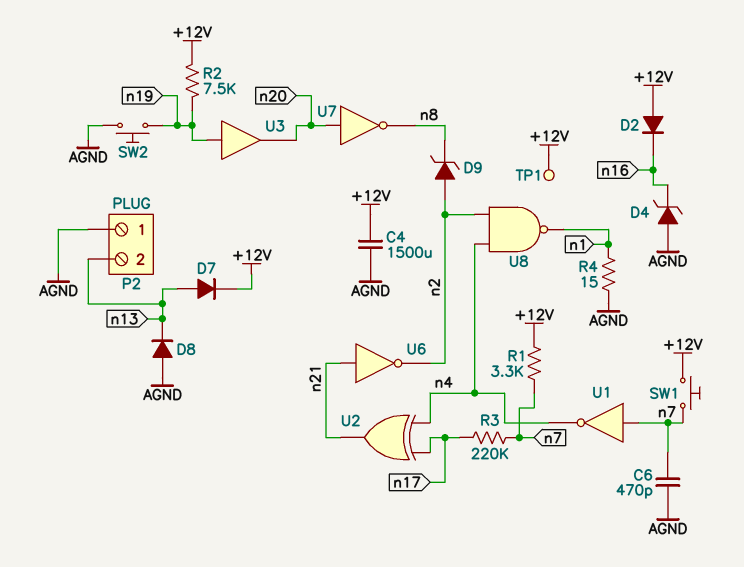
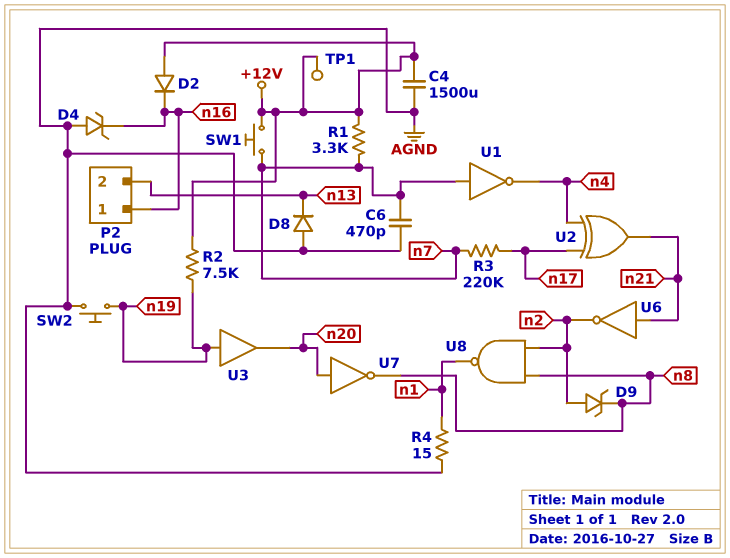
D7: diode (A n13, K +12V) -> none
P2 pin 1: AGND -> n16
U8: NAND (in n2, in n4, out n1) -> NAND (in n2, in n8, out n1)

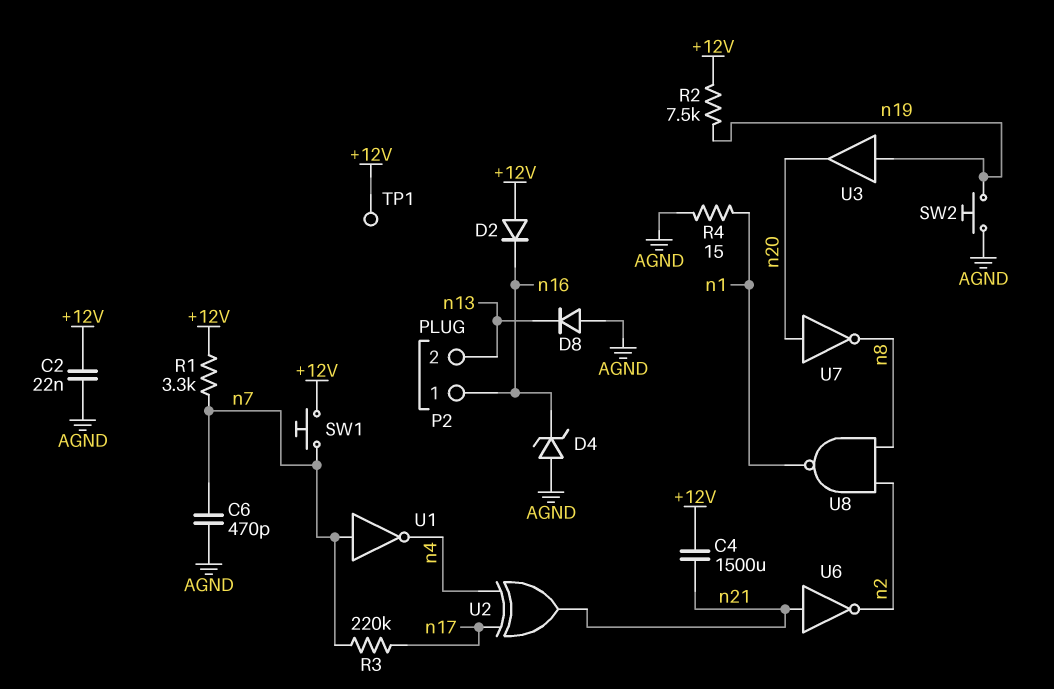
C2: none -> 22nF (+12V, AGND)
C4: 1500uF (+12V, AGND) -> 1500uF (+12V, n21)
D9: zener (A n2, K n8) -> none

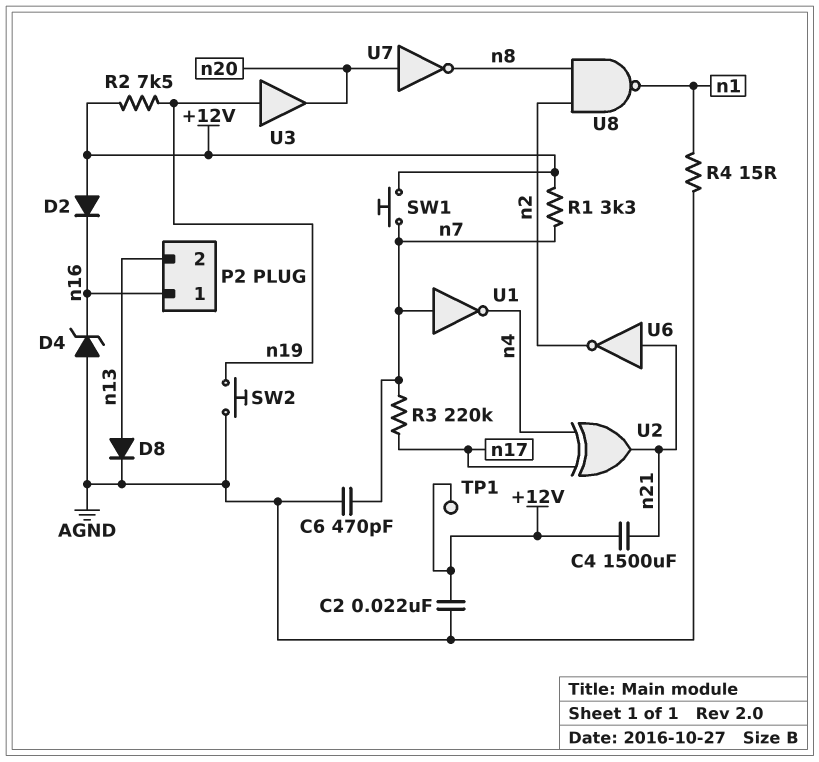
D8: diode (A AGND, K n13) -> diode (A n13, K AGND)

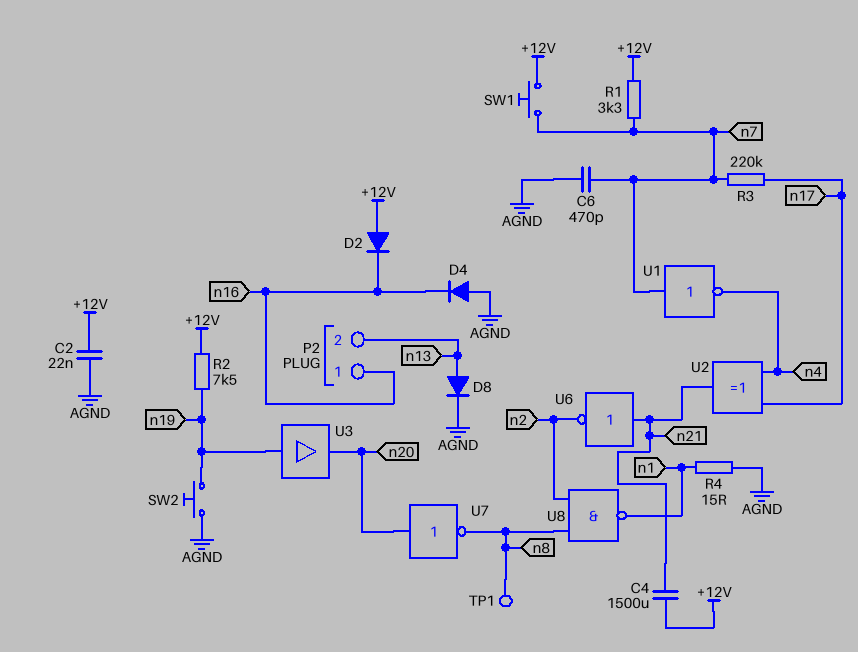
D4: zener (A AGND, K n16) -> diode (A AGND, K n16)
TP1: test point (+12V) -> test point (n8)

